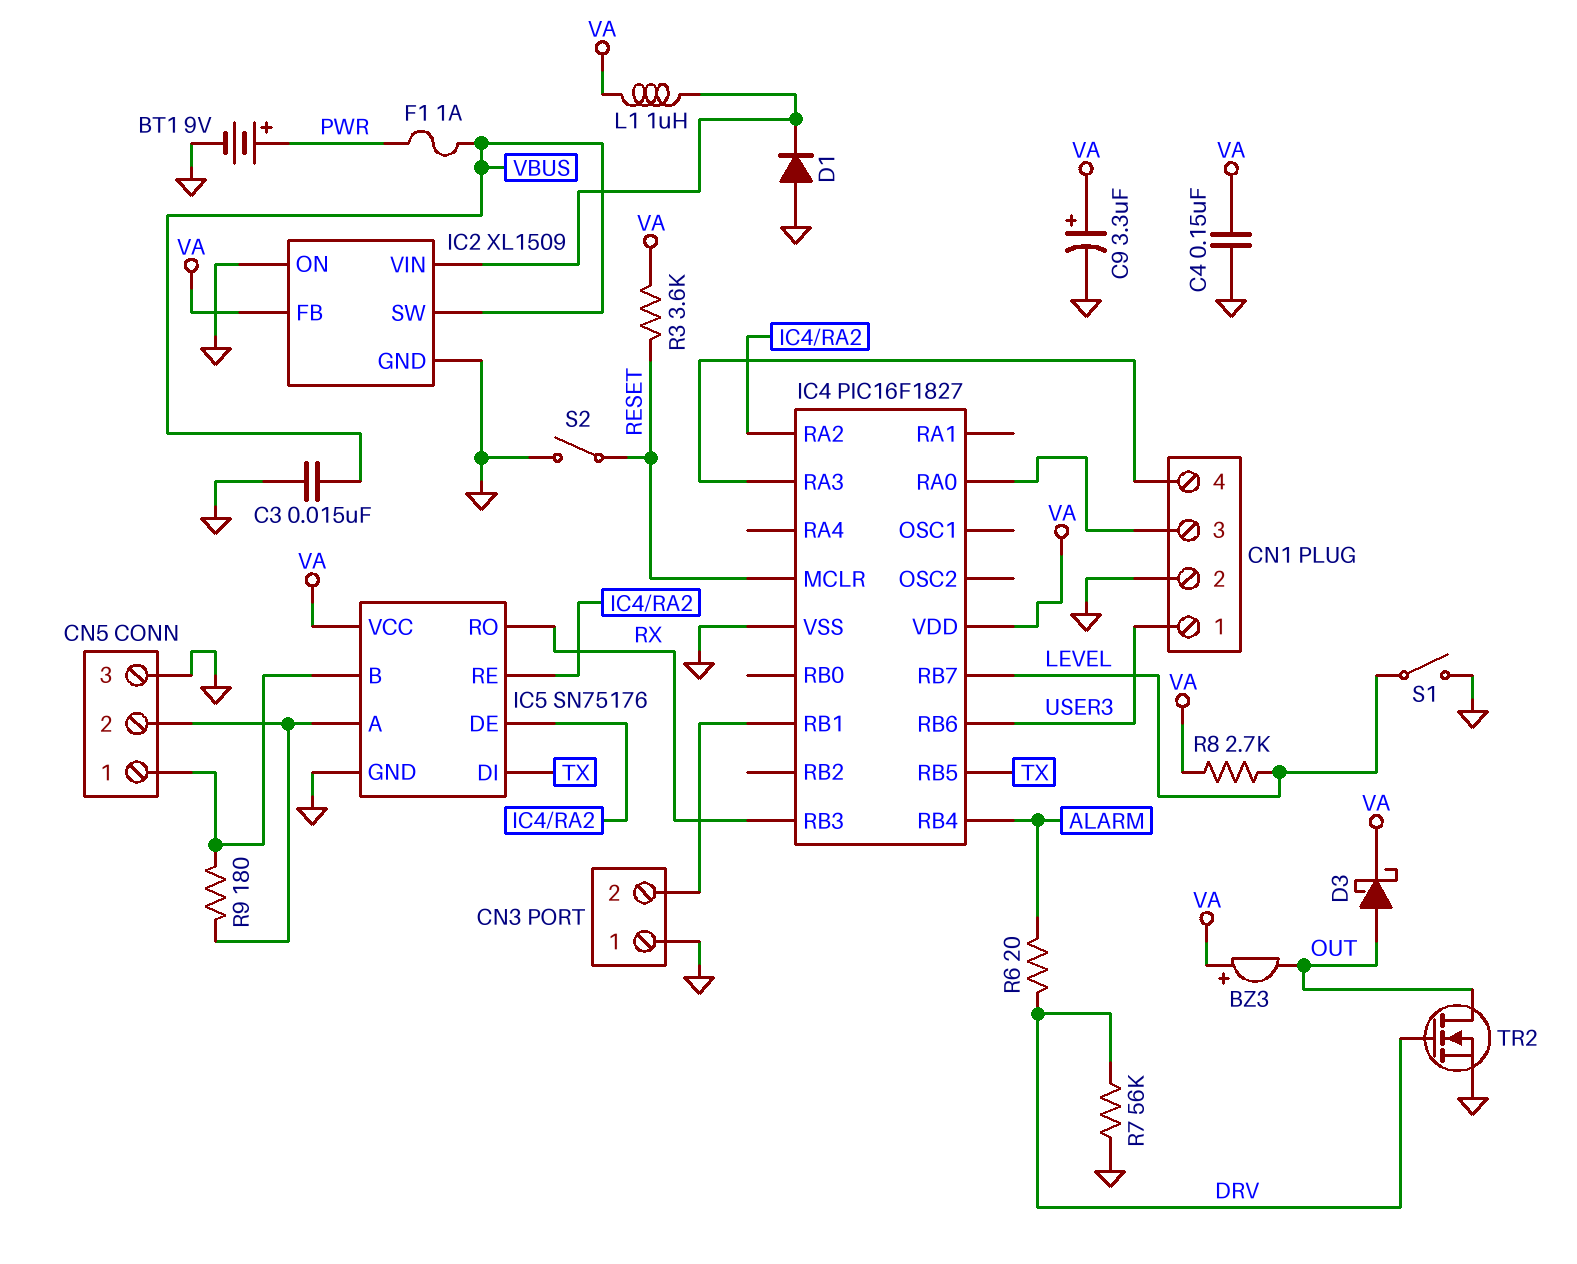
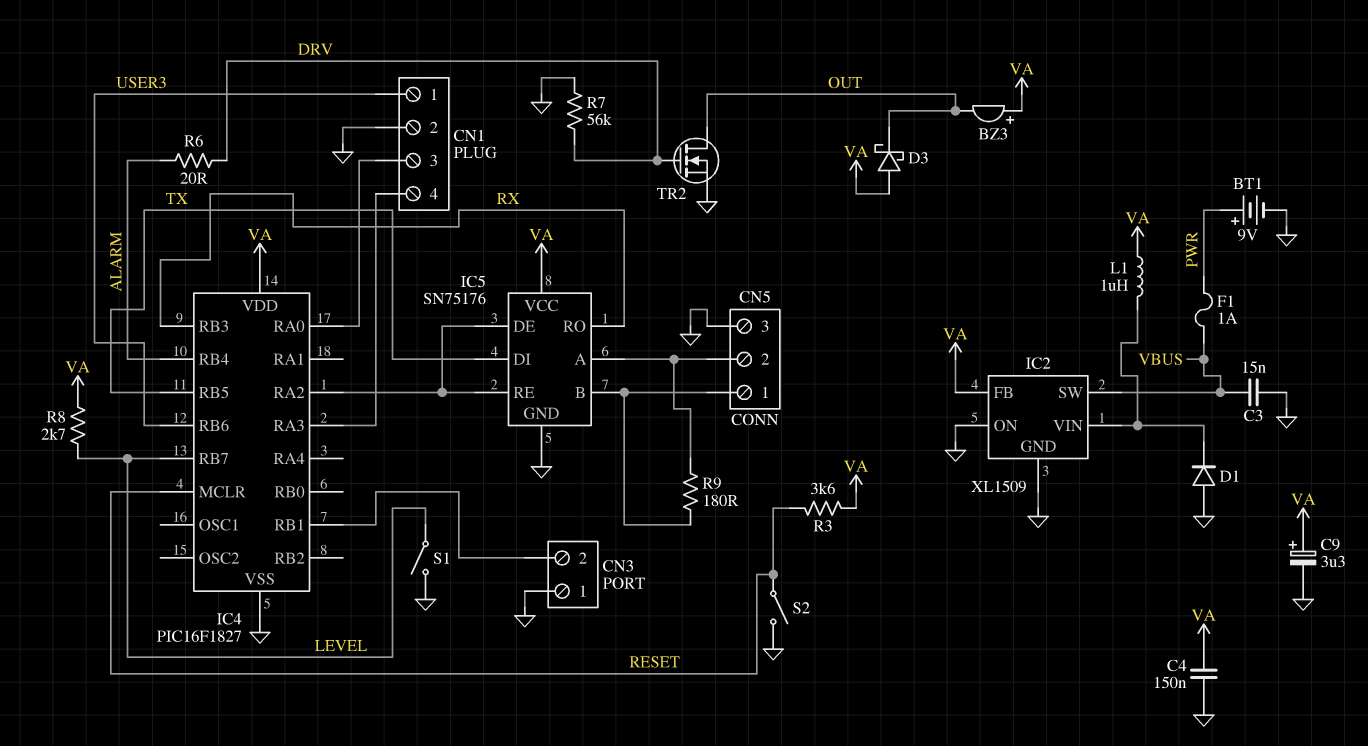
D3: schottky (A OUT, K VA) -> schottky (A VA, K OUT)

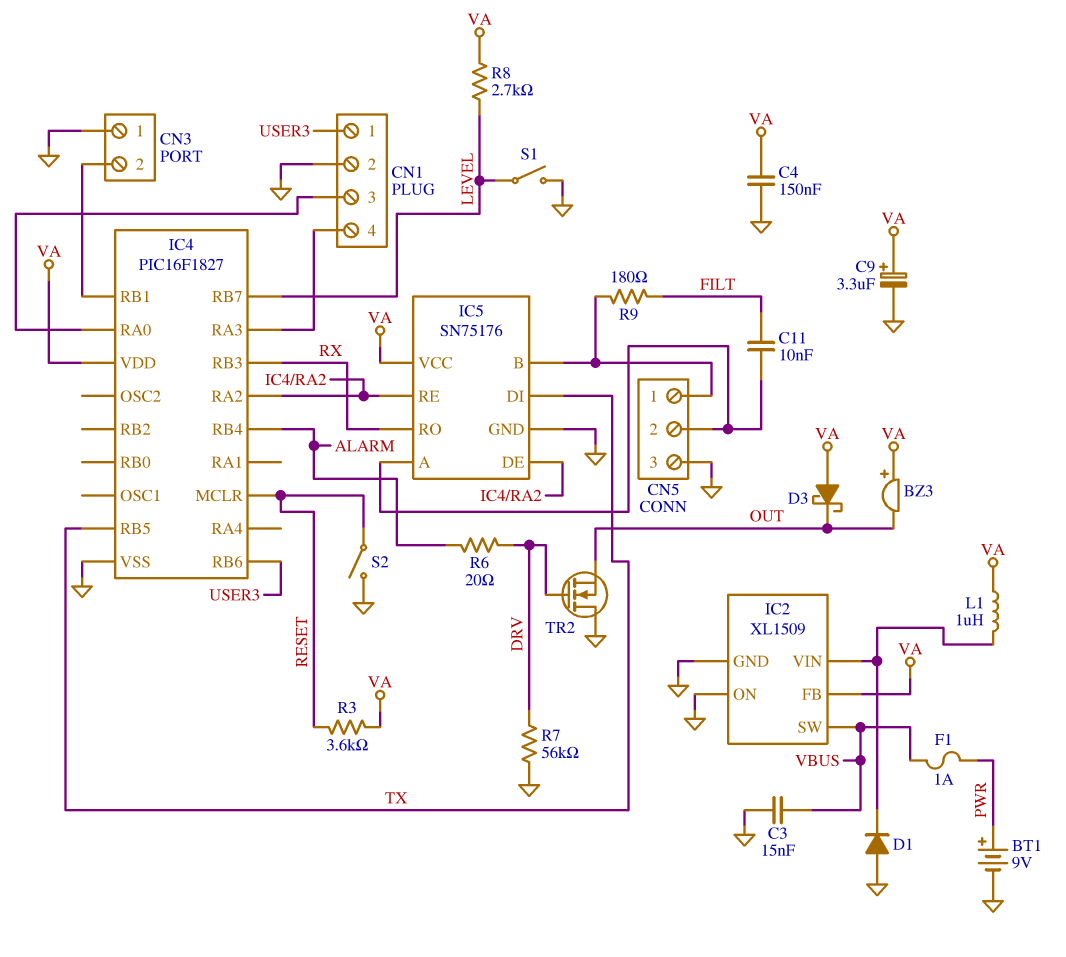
C11: none -> 10nF (CN5/2, FILT)
R9: 180 (CN5/1, CN5/2) -> 180 (CN5/1, FILT)
TR2: NMOS (G DRV, D OUT, S GND) -> NMOS (G DRV, D GND, S OUT)

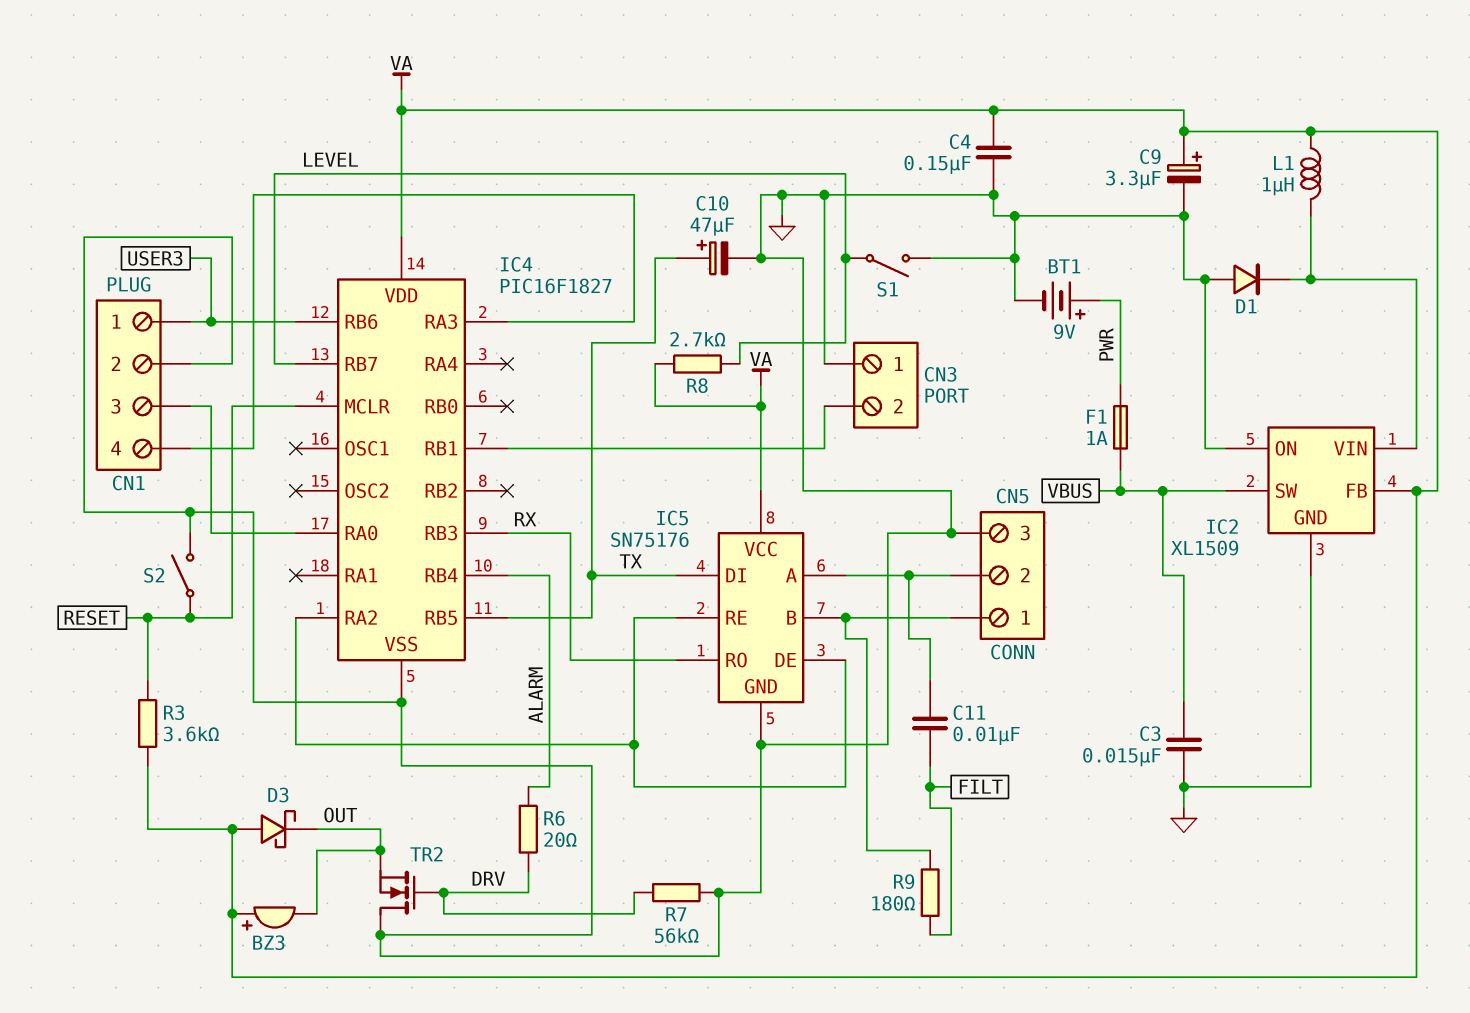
C10: none -> 47uF (plus TX, minus GND)

